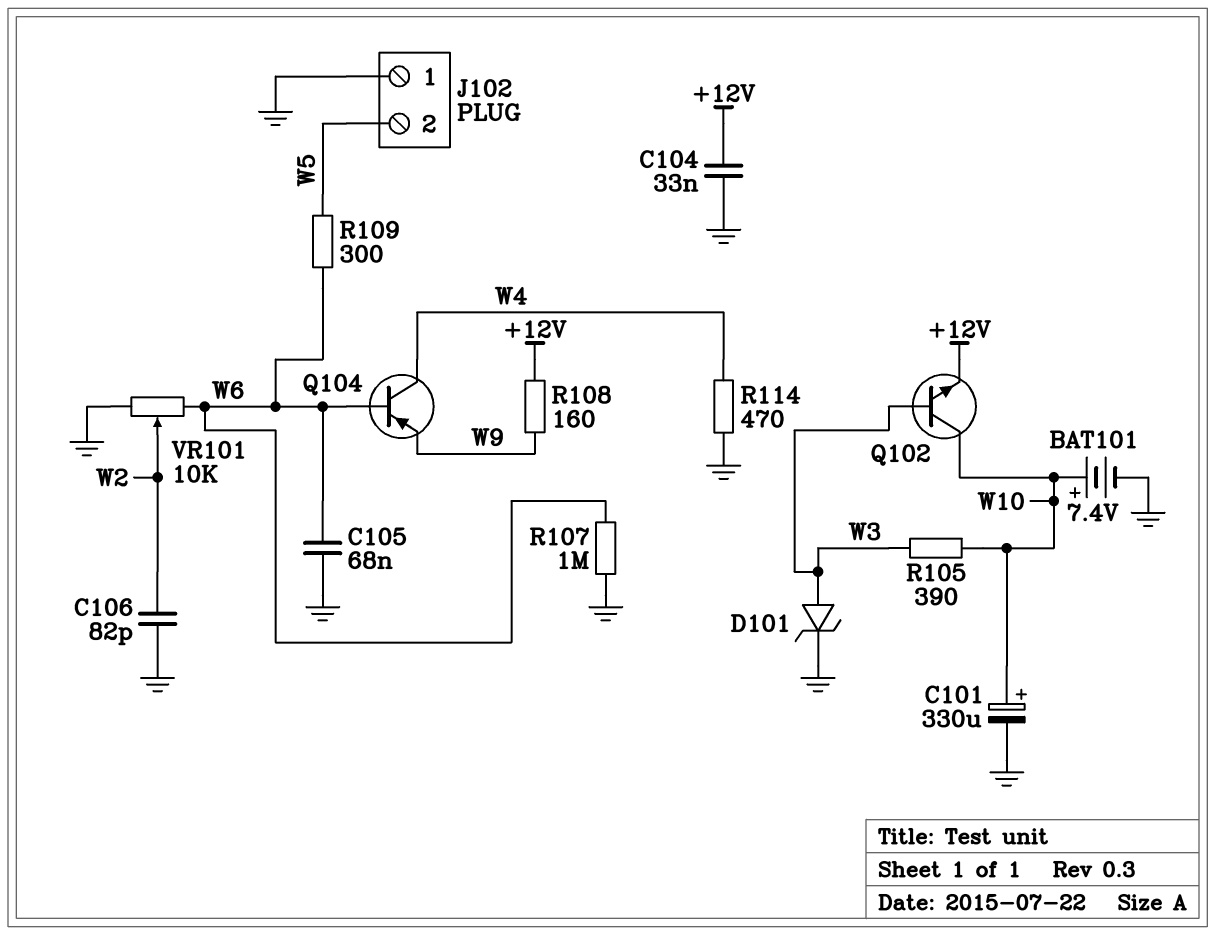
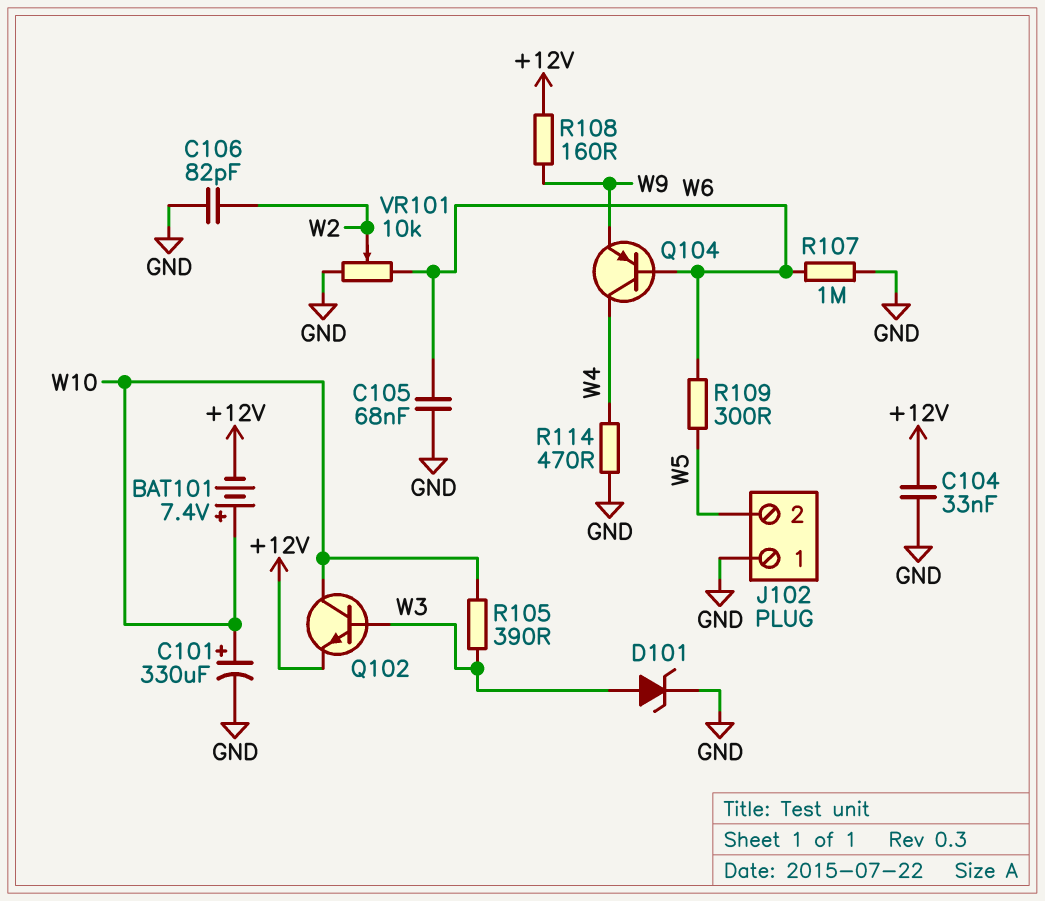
BAT101: 7.4V (plus W10, minus GND) -> 7.4V (plus W10, minus +12V)

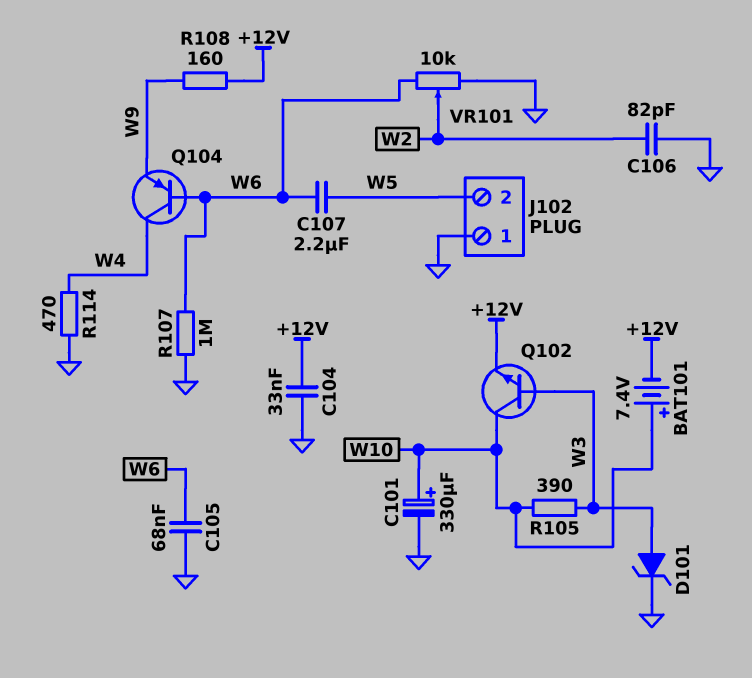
C107: none -> 2.2uF (W5, W6)
R109: 300 (W5, W6) -> none

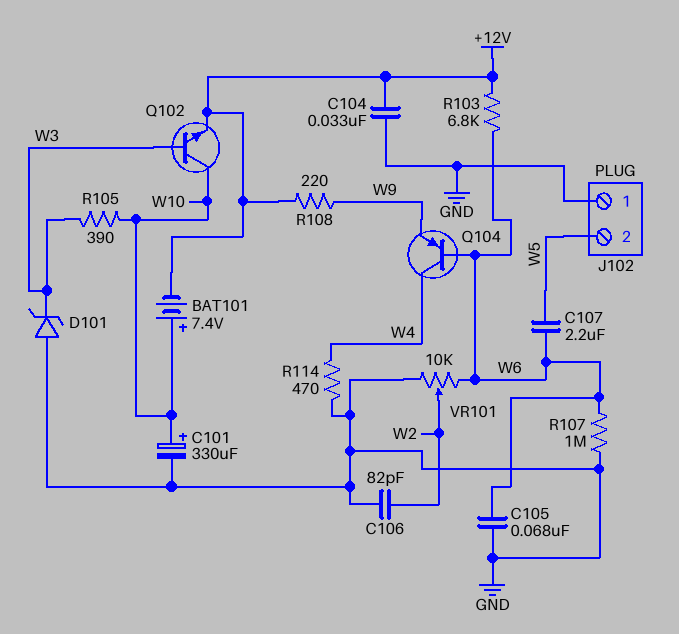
D101: zener (A W3, K GND) -> zener (A GND, K W3)
R103: none -> 6.8k (+12V, W6)
R108: 160 (+12V, W9) -> 220 (+12V, W9)

